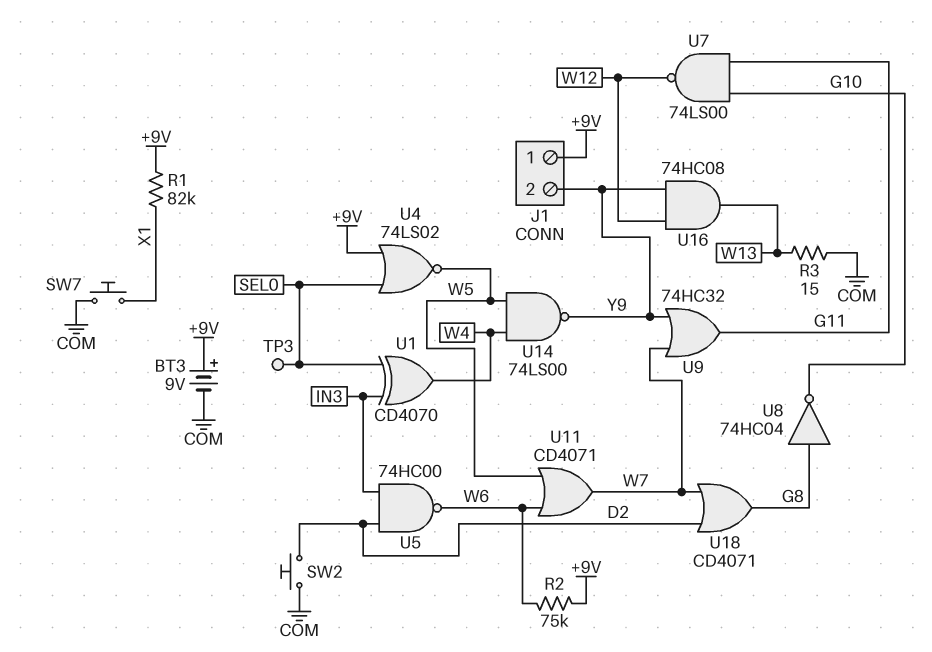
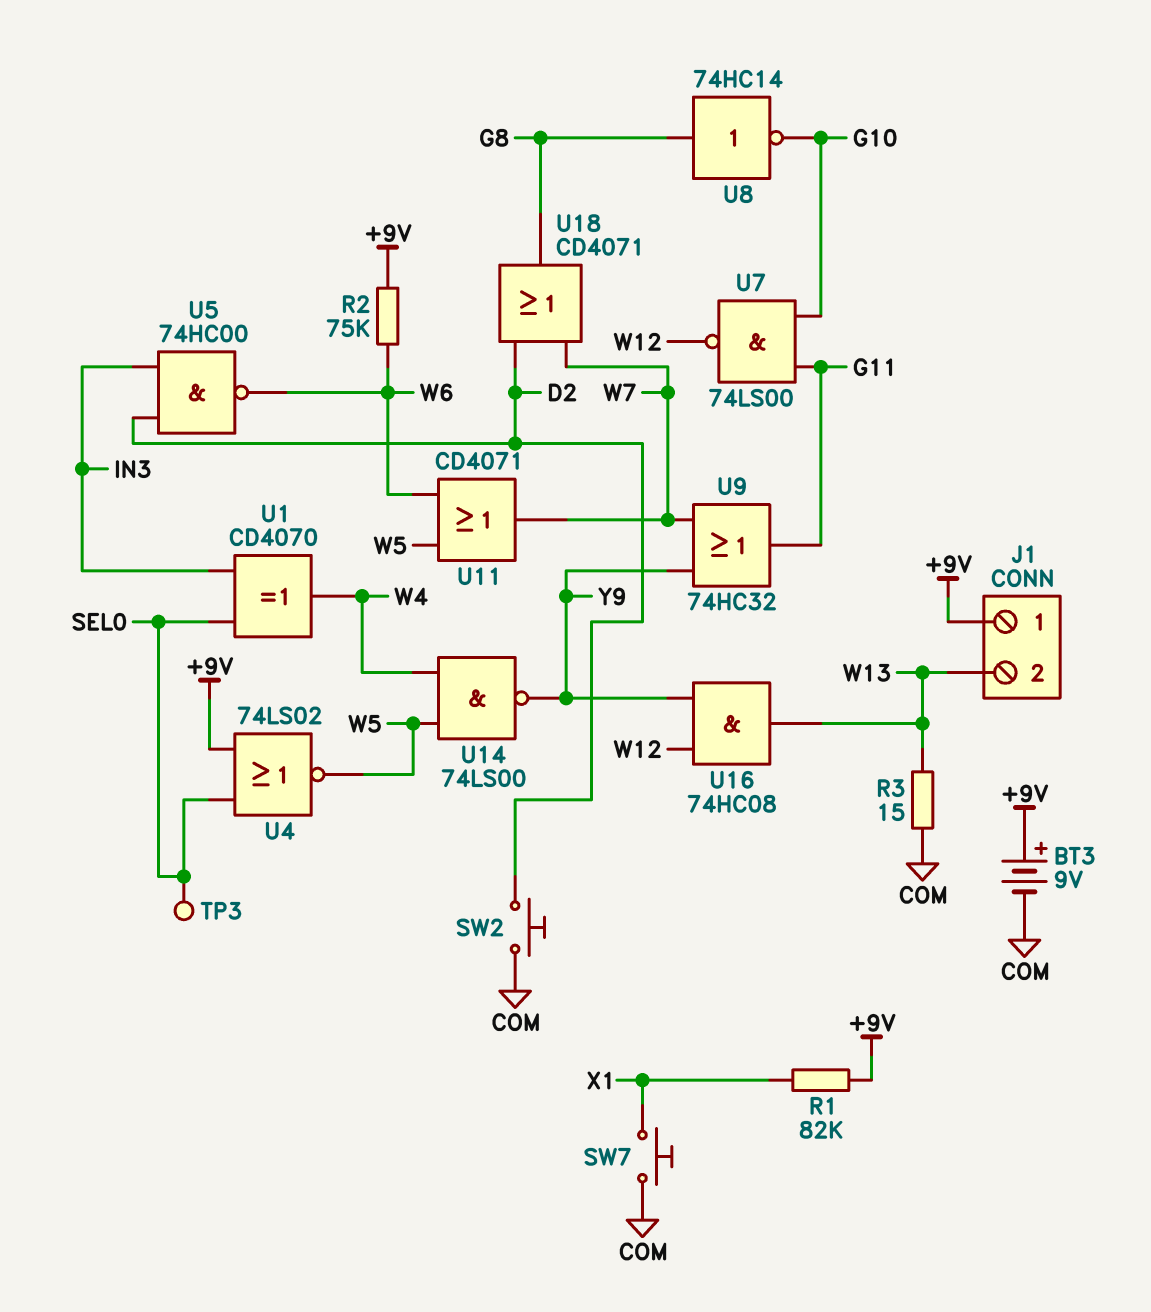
J1 pin 2: Y9 -> W13
U8: NOT 74HC04 (in G8, out G10) -> NOT 74HC14 (in G8, out G10)

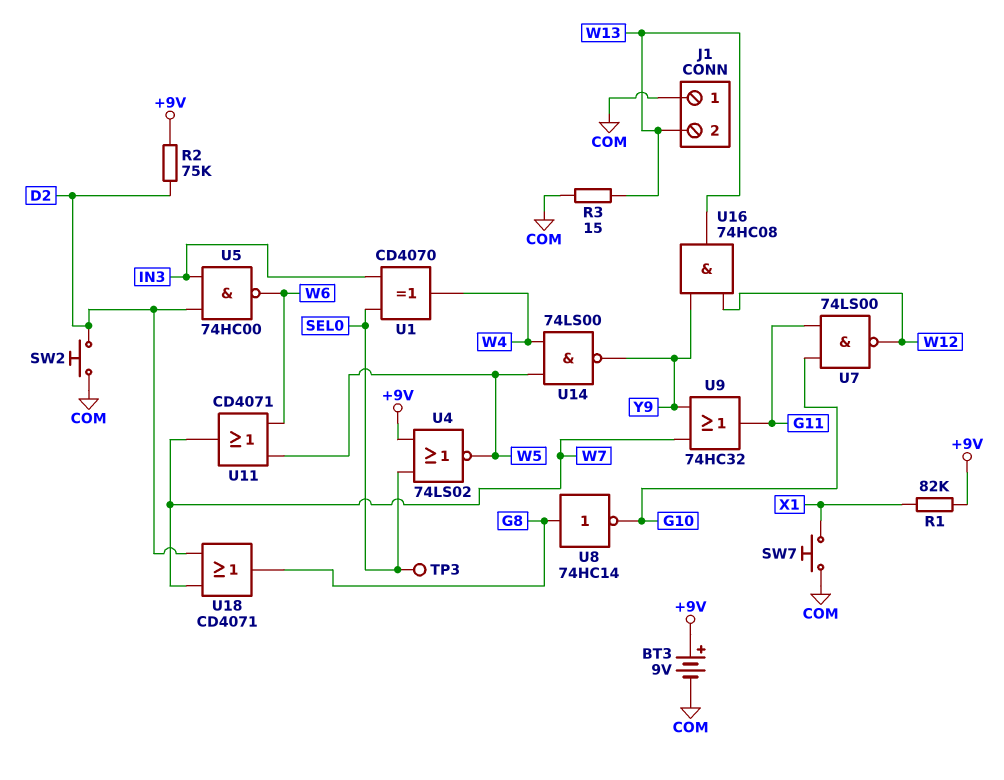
J1 pin 1: +9V -> COM
R2: 75k (+9V, W6) -> 75k (+9V, D2)

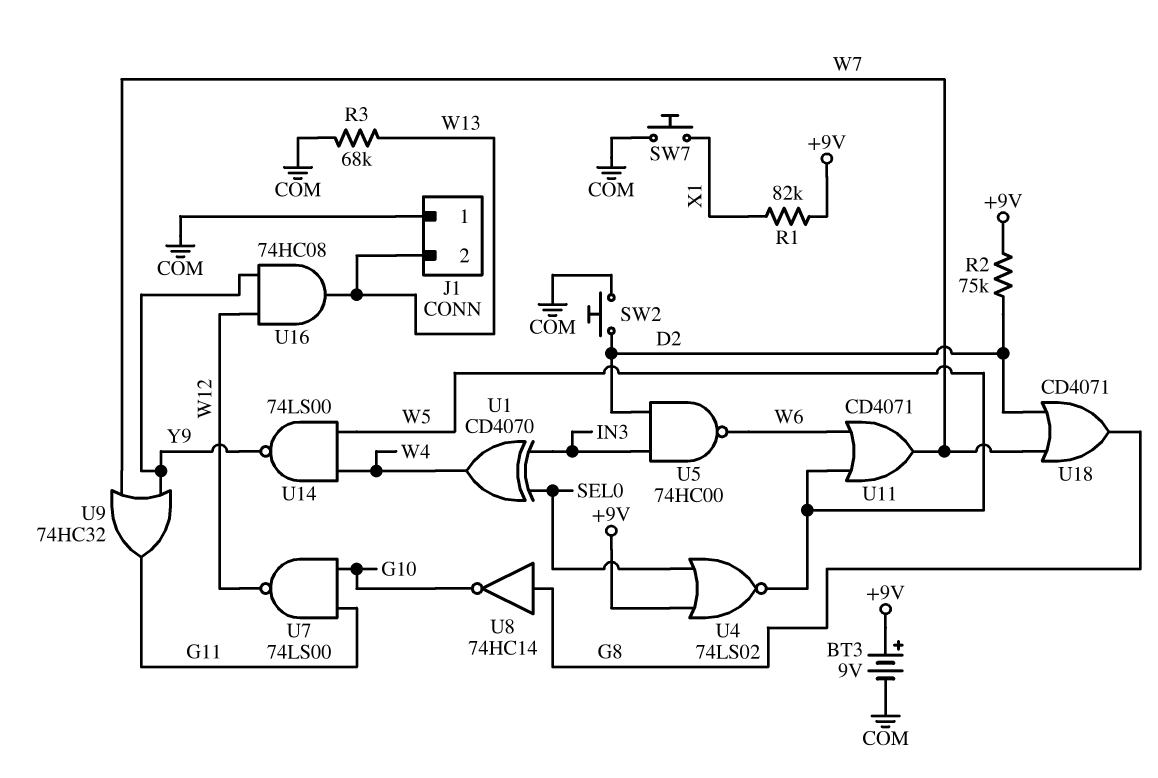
R3: 15 (COM, W13) -> 68k (COM, W13)
TP3: test point (SEL0) -> none

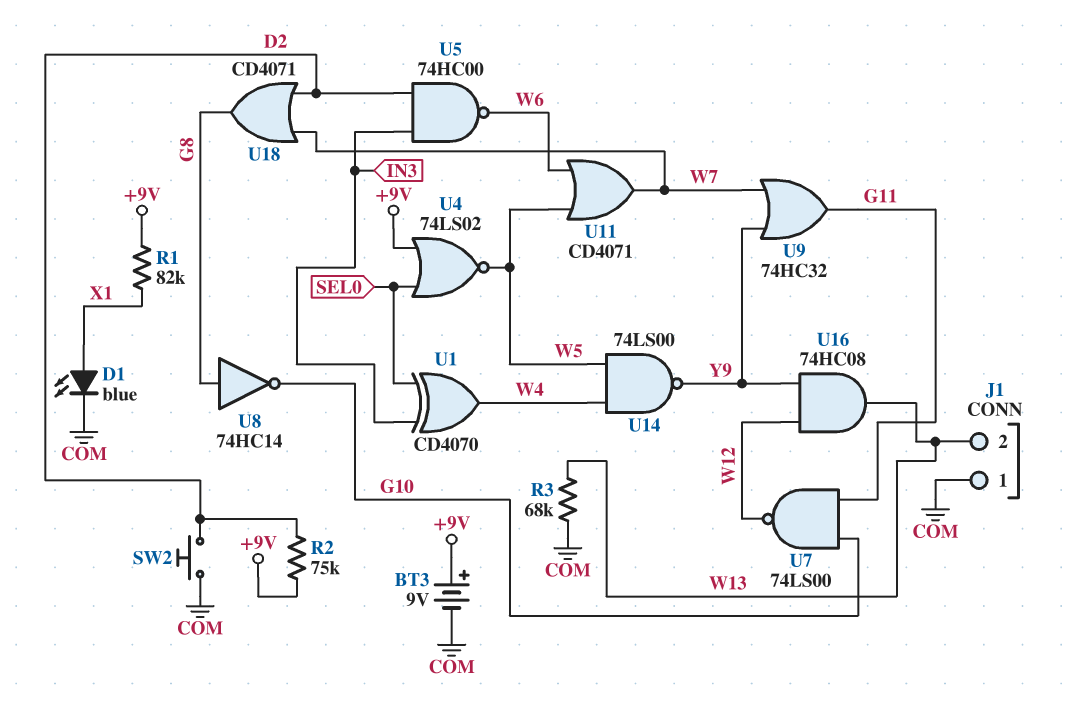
D1: none -> LED blue (A X1, K COM)
SW7: button (COM, X1) -> none

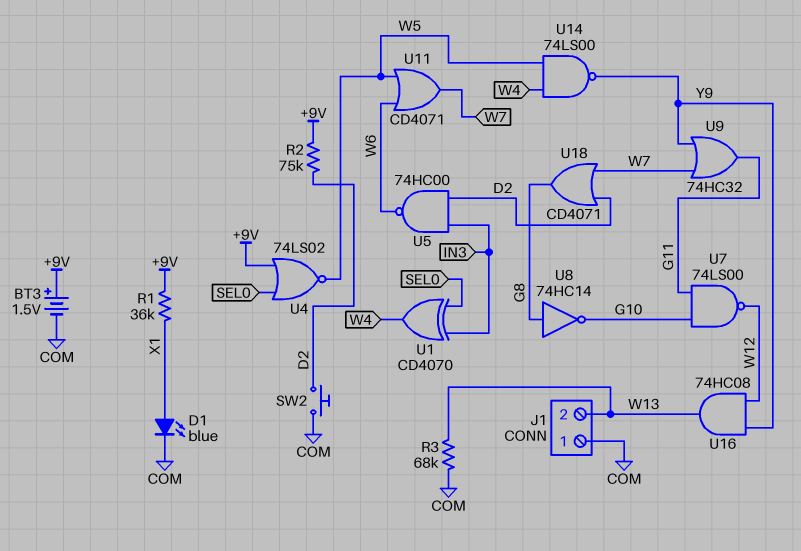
BT3: 9V (plus +9V, minus COM) -> 1.5V (plus +9V, minus COM)
R1: 82k (+9V, X1) -> 36k (+9V, X1)

